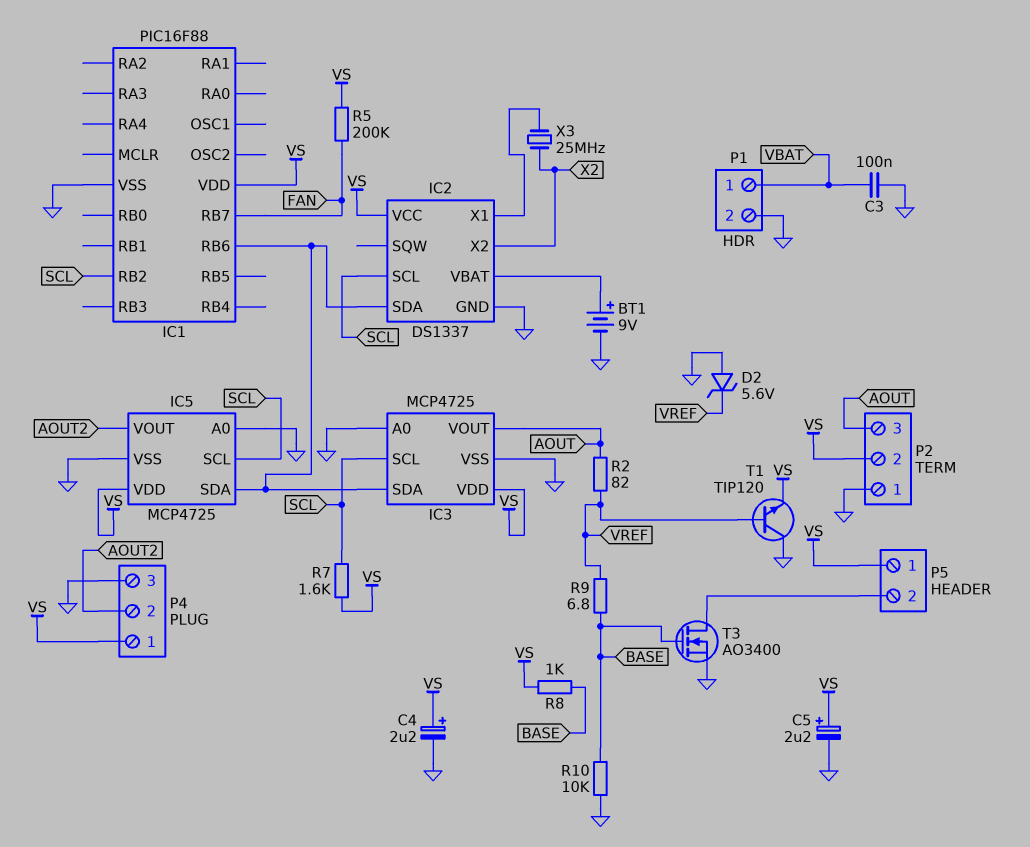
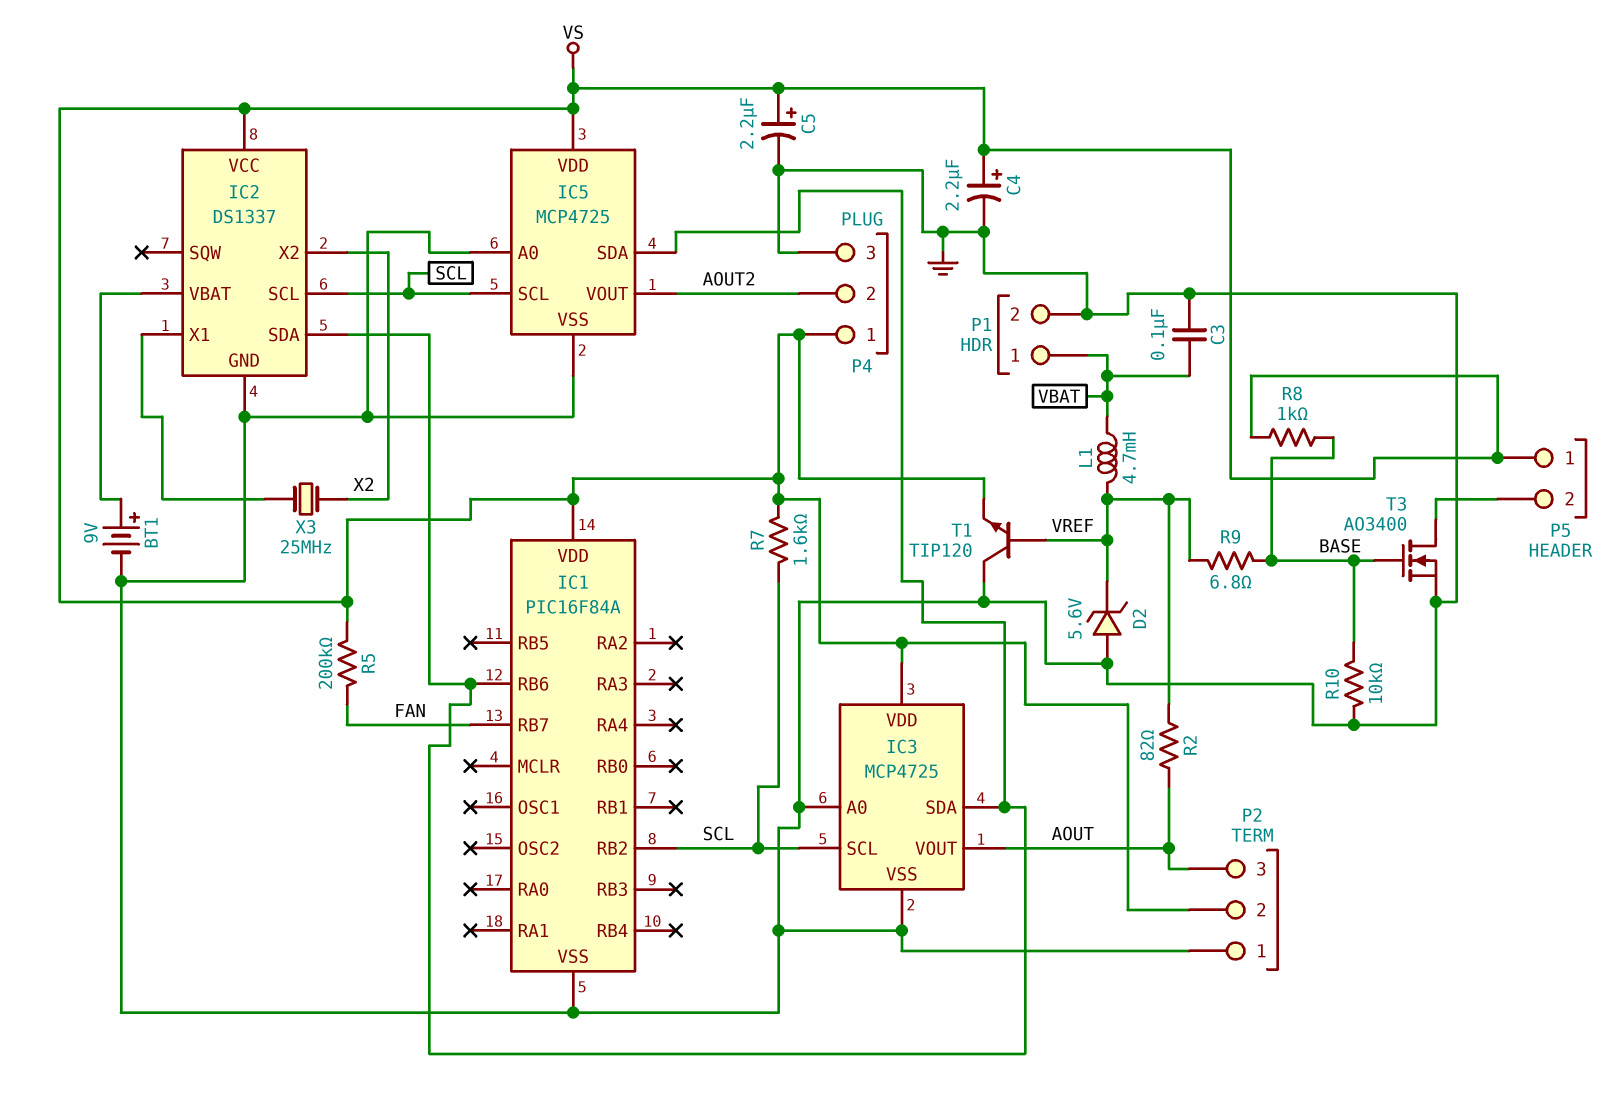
IC1: PIC16F88 -> PIC16F84A
L1: none -> 4.7mH (VBAT, VREF)

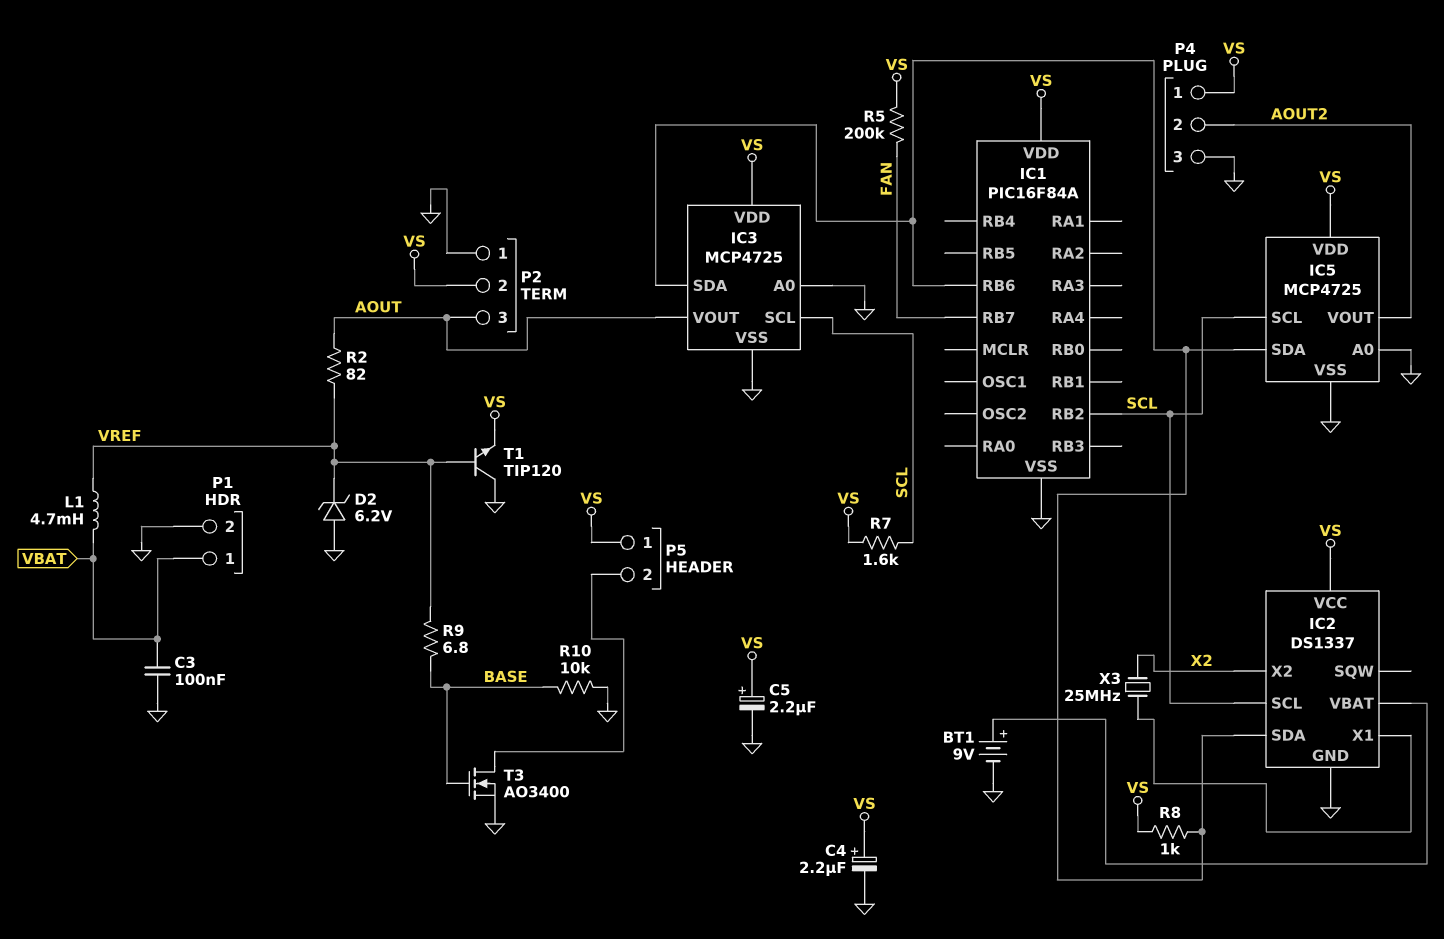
D2: zener 5.6V (A GND, K VREF) -> zener 6.2V (A GND, K VREF)
R8: 1k (BASE, VS) -> 1k (IC1/RB6, VS)

